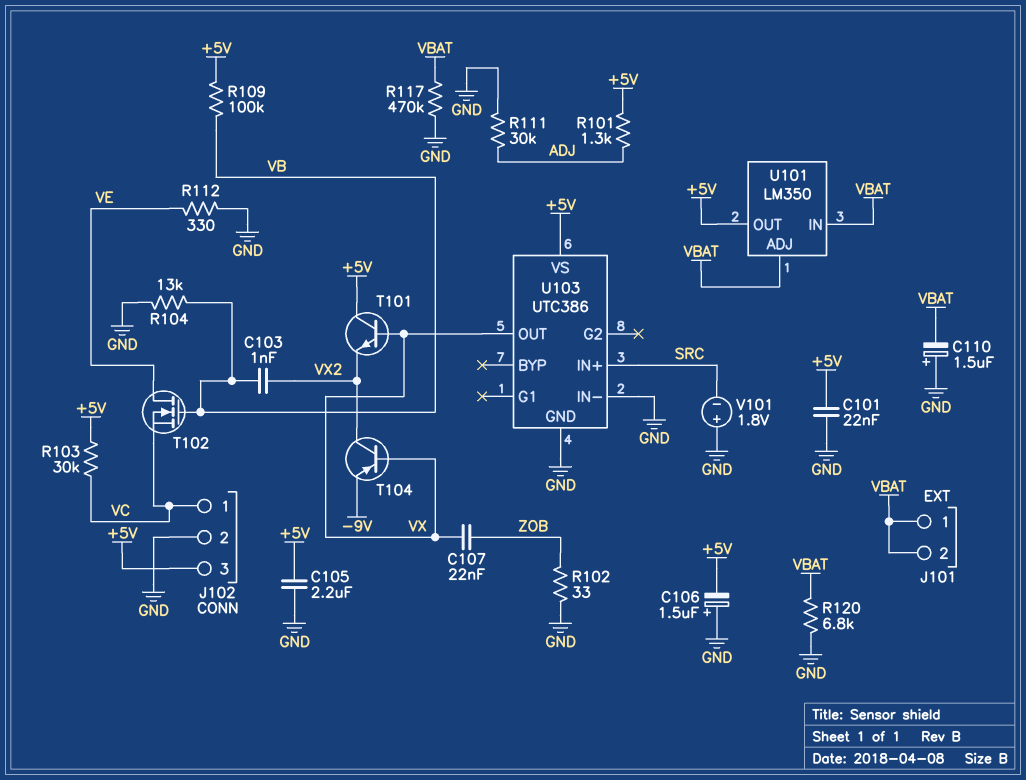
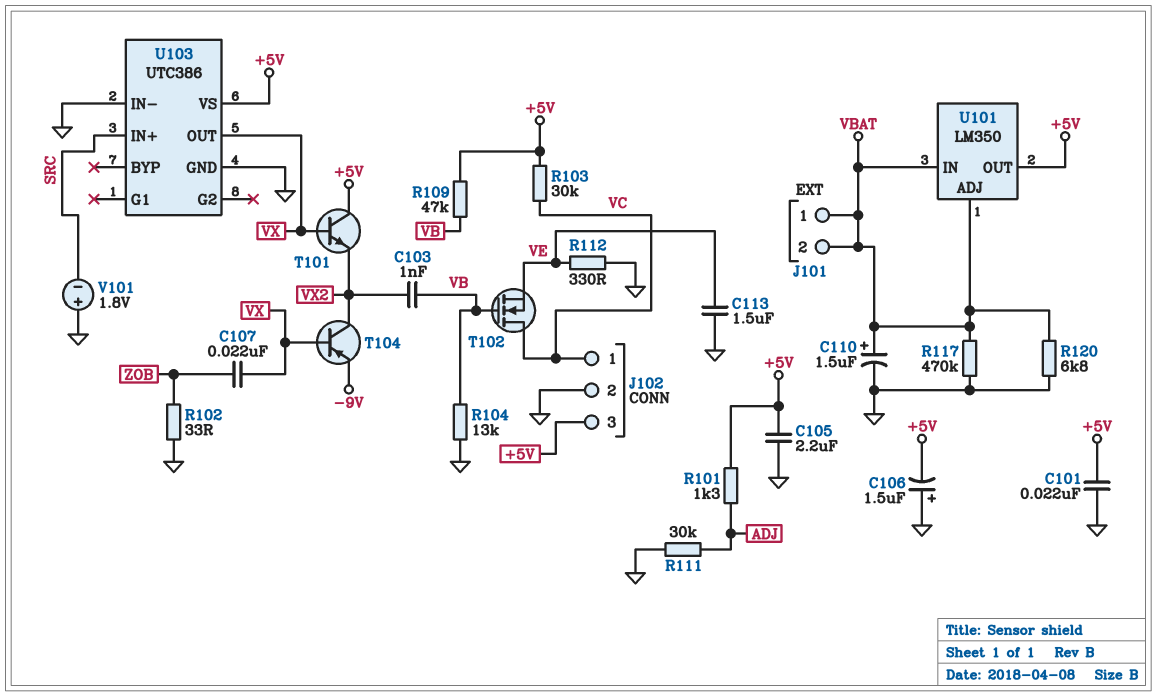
C110: 1.5uF (plus GND, minus VBAT) -> 1.5uF (plus VBAT, minus GND)
C113: none -> 1.5uF (GND, VE)
R109: 100k (+5V, VB) -> 47k (+5V, VB)
T102: NMOS (G VB, D VE, S VC) -> NMOS (G VB, D VC, S VE)

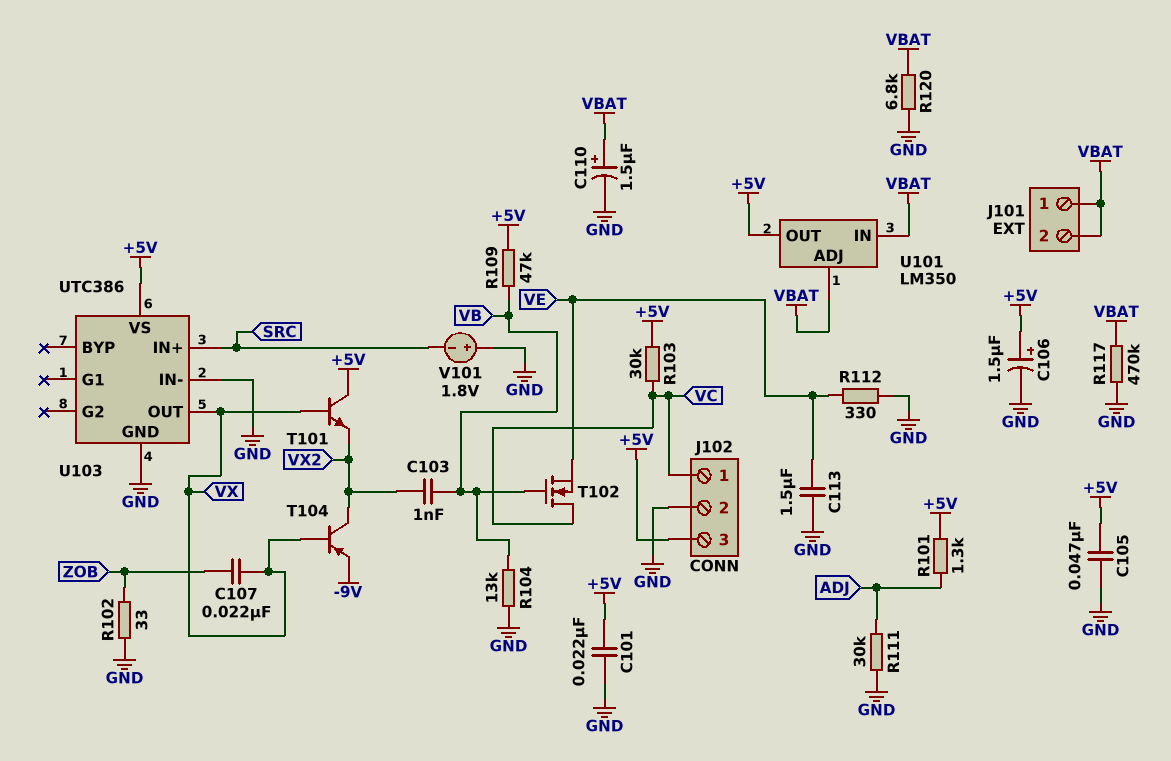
C105: 2.2uF (+5V, GND) -> 47nF (+5V, GND)
C106: 1.5uF (plus GND, minus +5V) -> 1.5uF (plus +5V, minus GND)

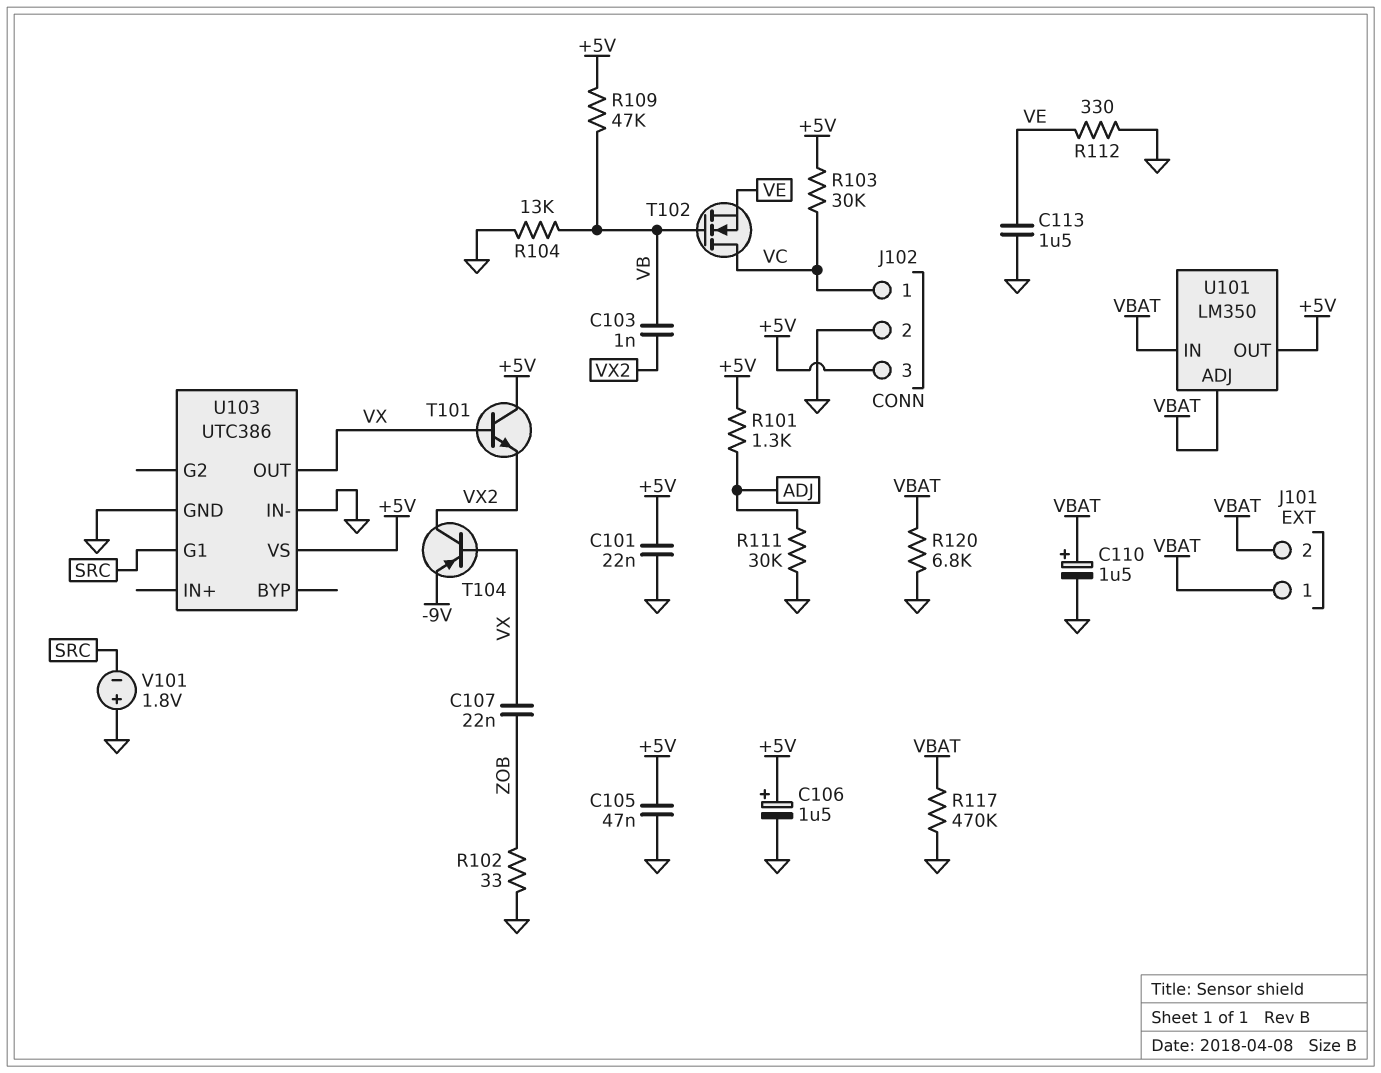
U103 pin G1: none -> SRC
U103 pin IN+: SRC -> none

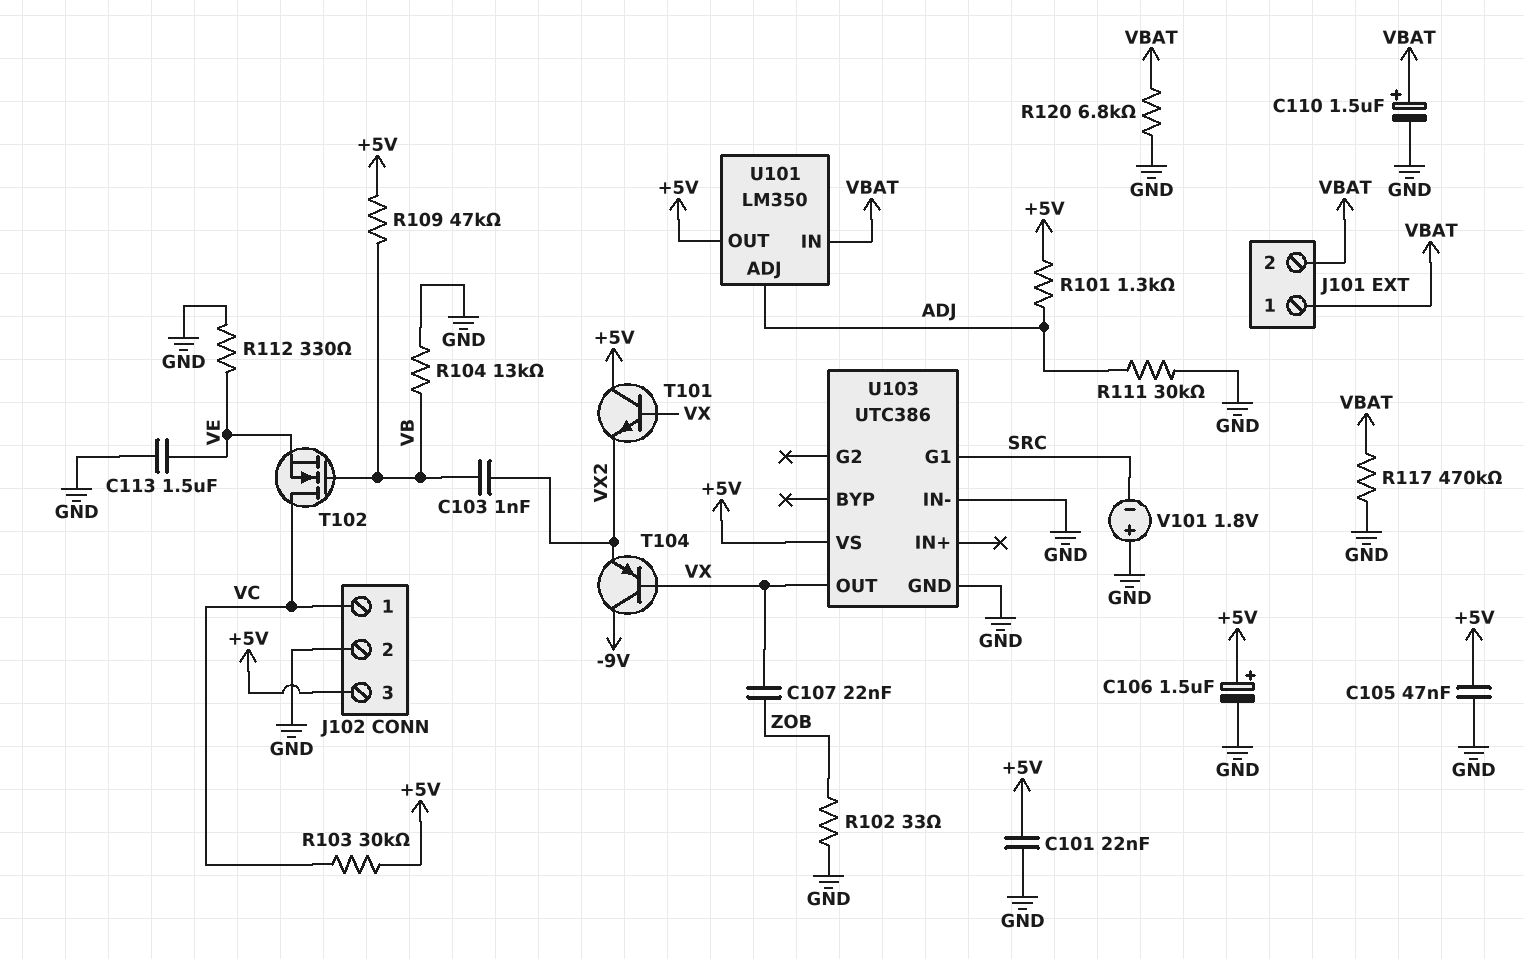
T104: PNP (B VX, C VX2, E -9V) -> PNP (B VX, C -9V, E VX2)
U101 pin ADJ: VBAT -> ADJ

